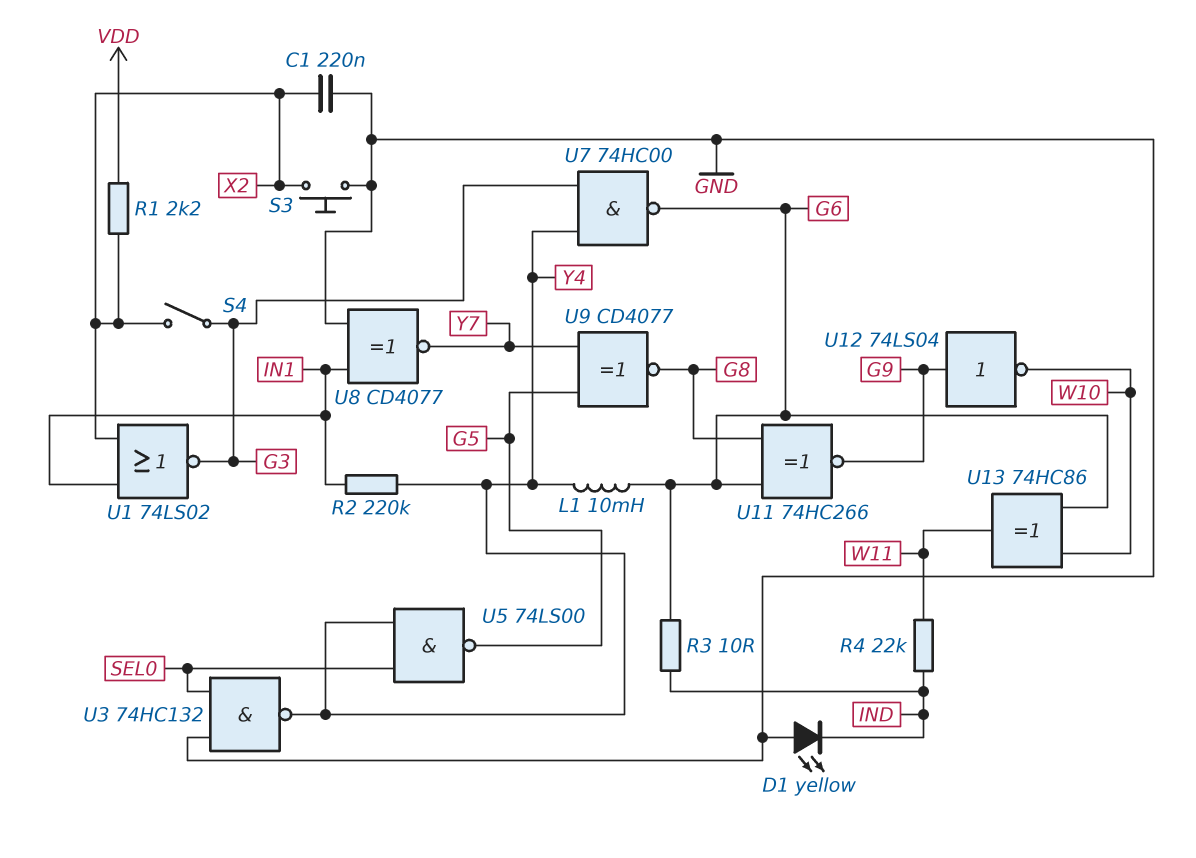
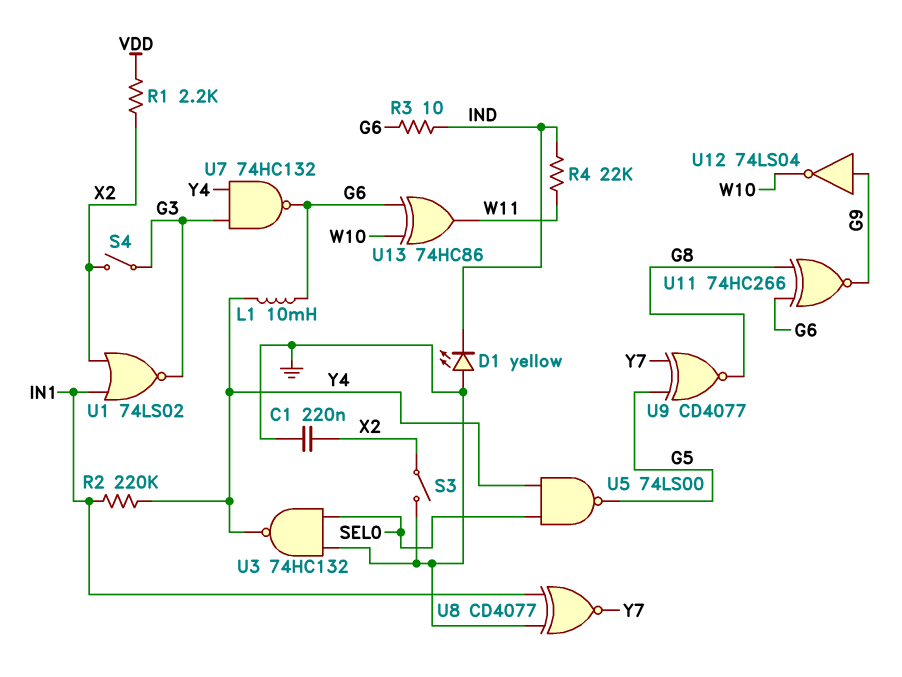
S3: button (GND, X2) -> switch (GND, X2)
U7: NAND 74HC00 (in G3, in Y4, out G6) -> NAND 74HC132 (in G3, in Y4, out G6)

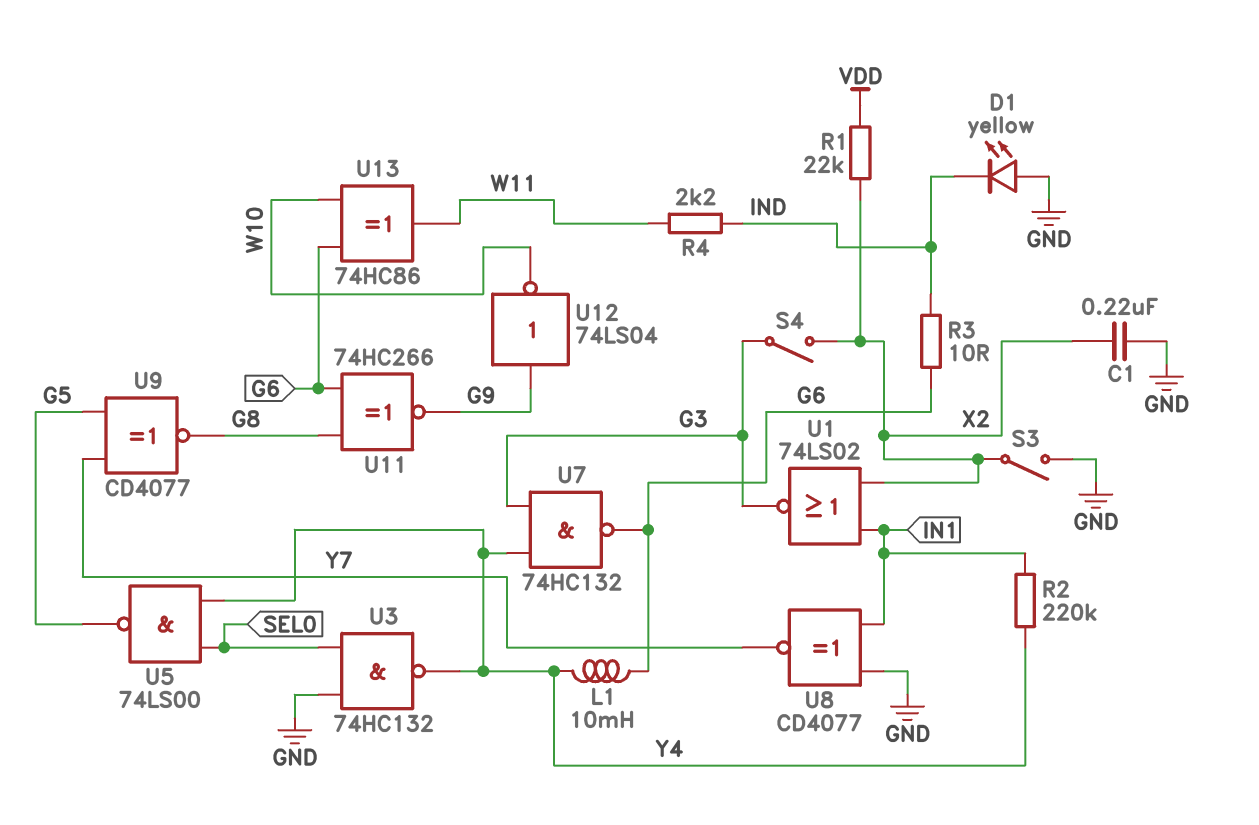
R1: 2.2k (VDD, X2) -> 22k (VDD, X2)
R4: 22k (IND, W11) -> 2.2k (IND, W11)

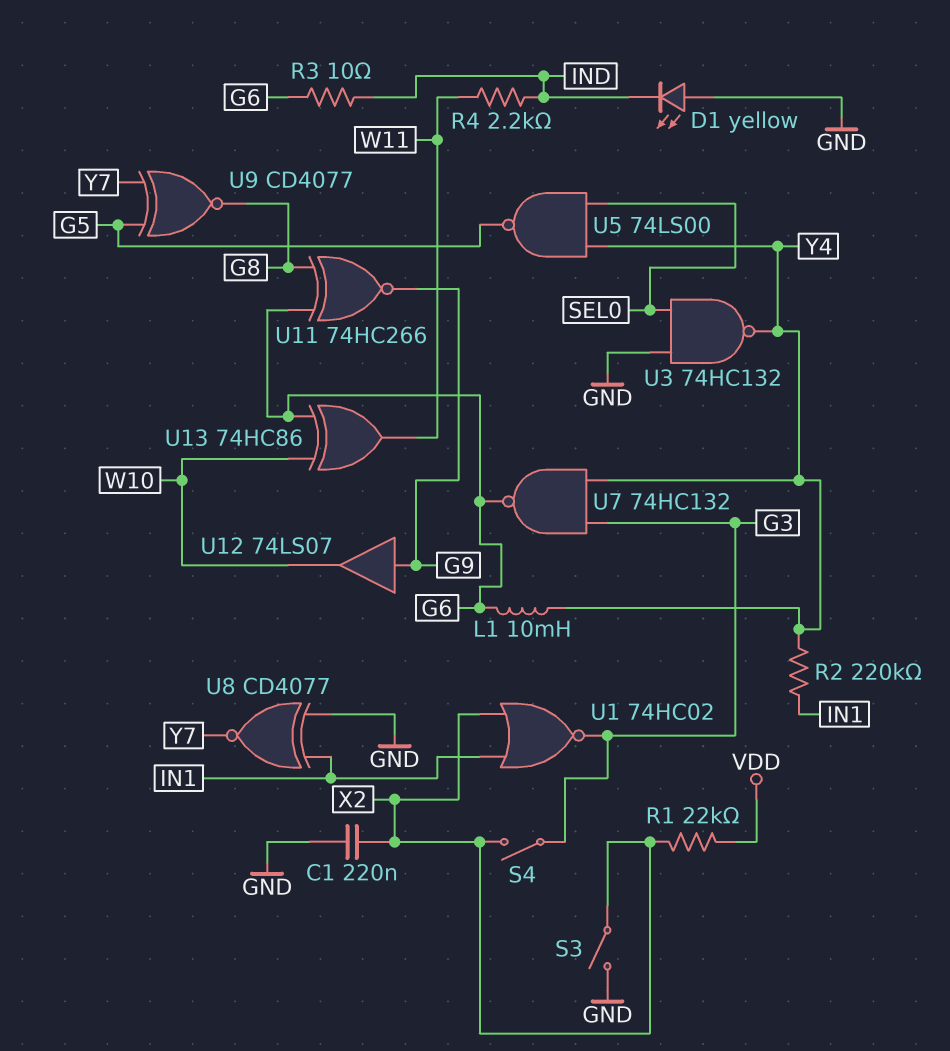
U1: NOR 74LS02 (in IN1, in X2, out G3) -> NOR 74HC02 (in IN1, in X2, out G3)
U12: NOT 74LS04 (in G9, out W10) -> buffer 74LS07 (in G9, out W10)

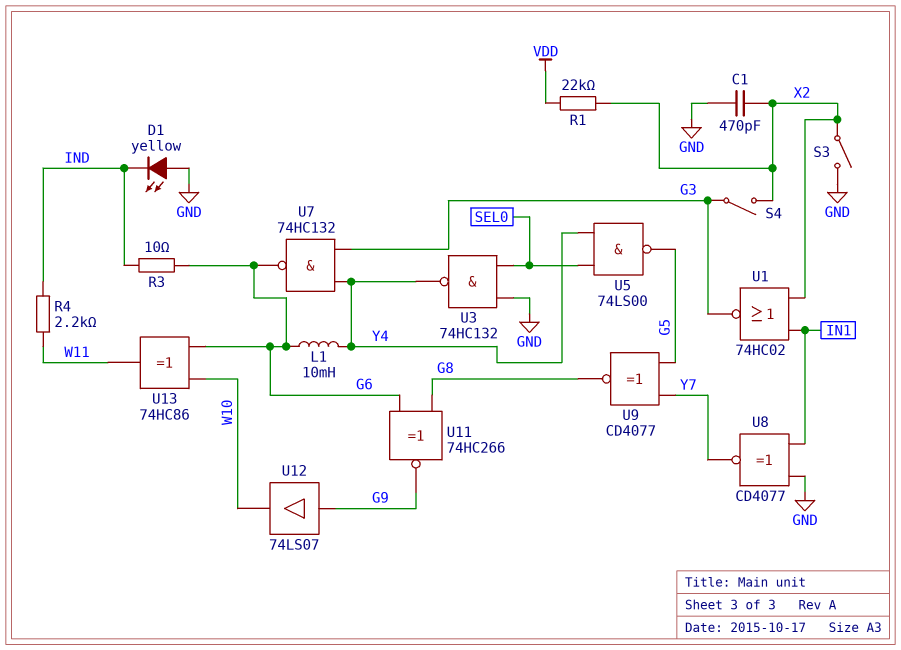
C1: 220nF (GND, X2) -> 470pF (GND, X2)
R2: 220k (IN1, Y4) -> none

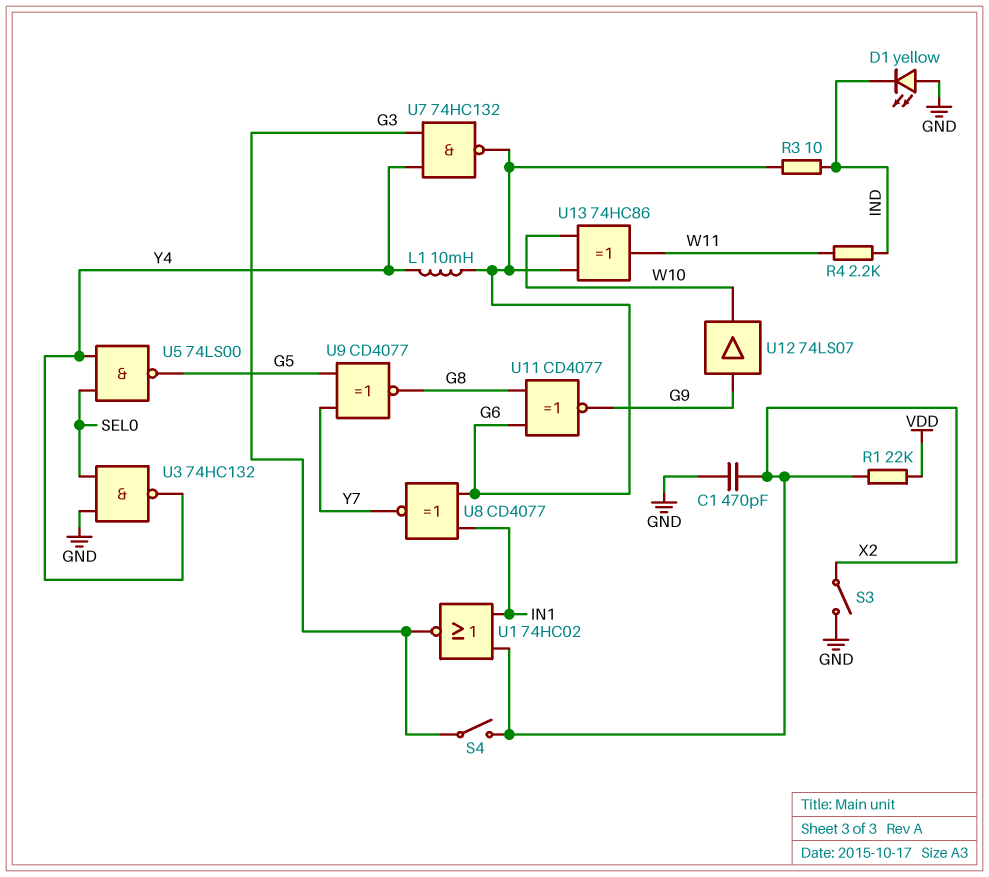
U8: XNOR CD4077 (in GND, in IN1, out Y7) -> XNOR CD4077 (in G6, in IN1, out Y7)
U11: XNOR 74HC266 (in G6, in G8, out G9) -> XNOR CD4077 (in G6, in G8, out G9)

